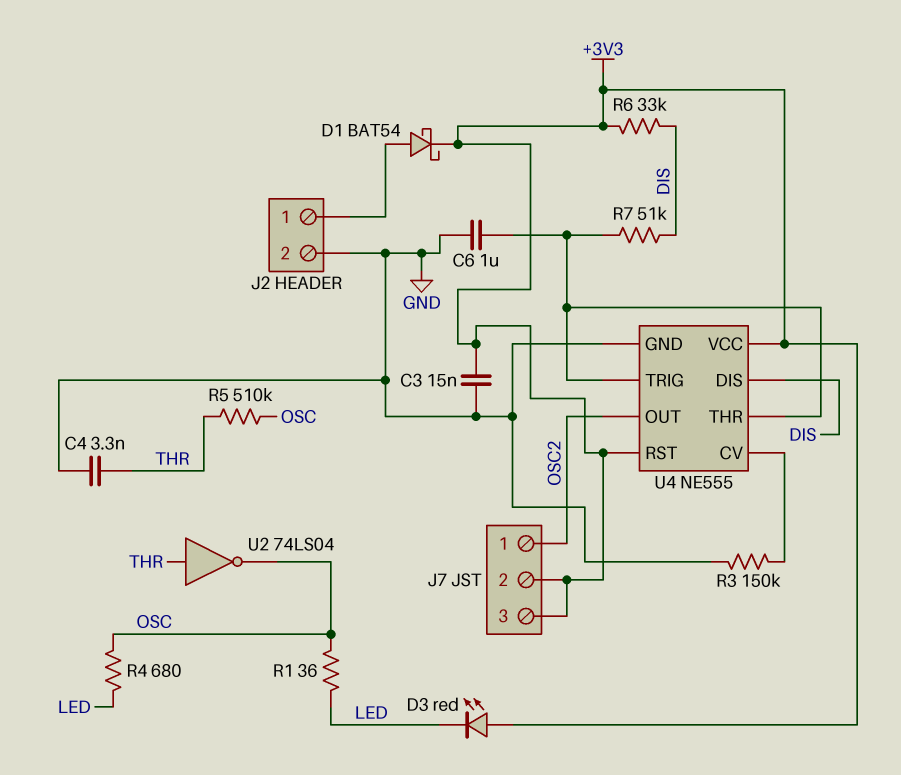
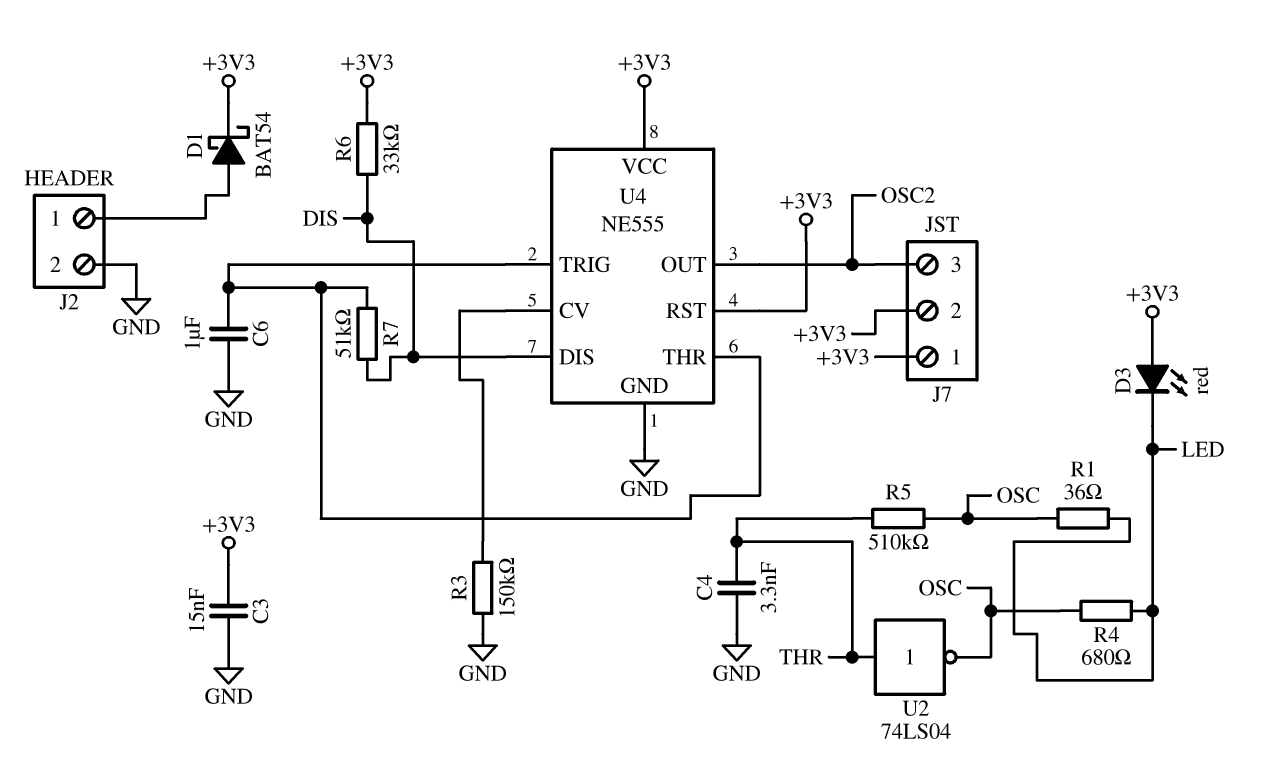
J7 pin 1: OSC2 -> +3V3
J7 pin 3: +3V3 -> OSC2

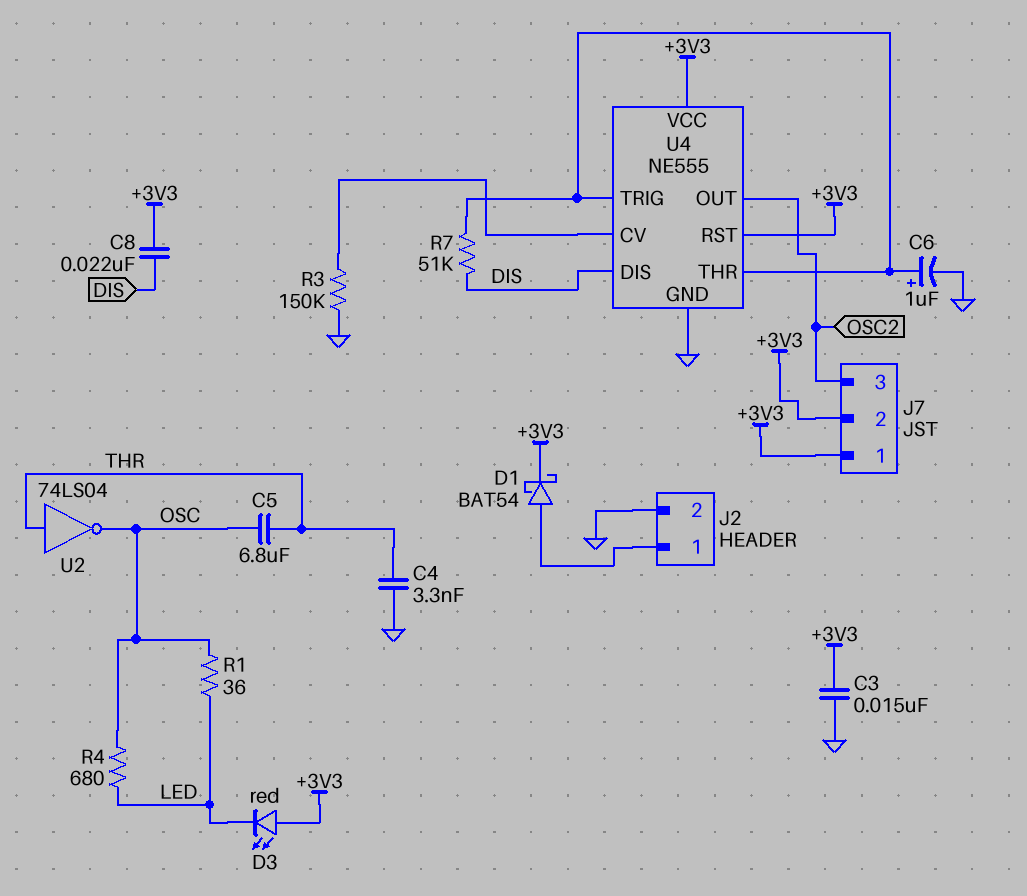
C5: none -> 6.8uF (OSC, THR)
C6: 1uF (GND, U4/THR) -> 1uF (plus U4/THR, minus GND)
C8: none -> 22nF (+3V3, DIS)
R5: 510k (OSC, THR) -> none
R6: 33k (+3V3, DIS) -> none

